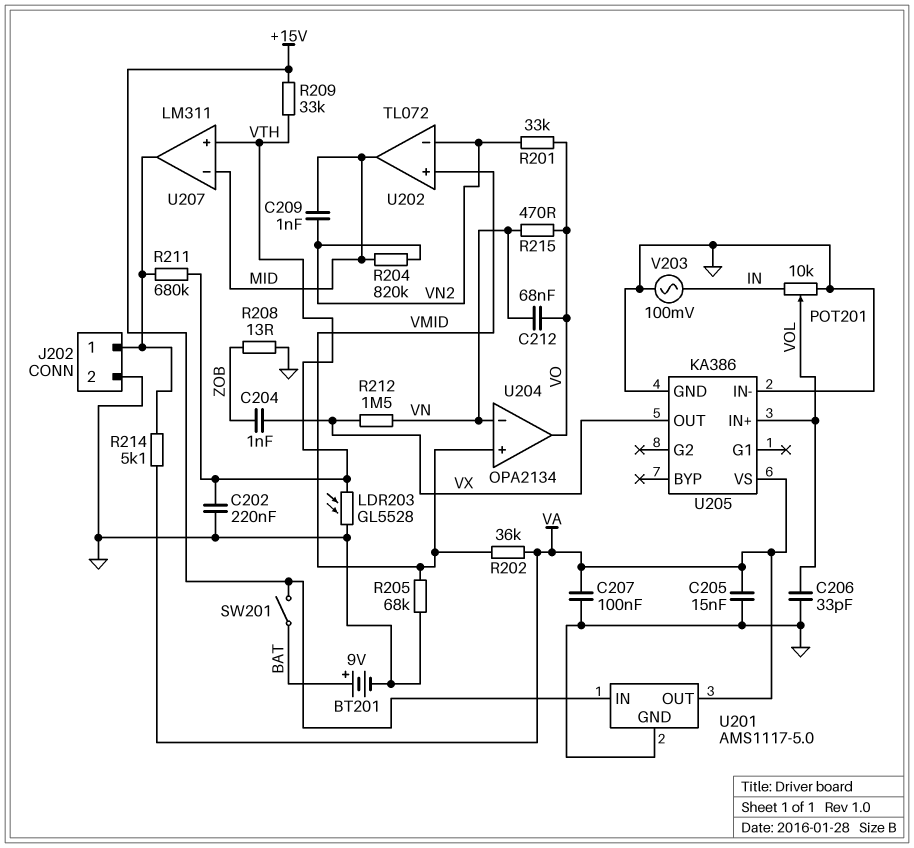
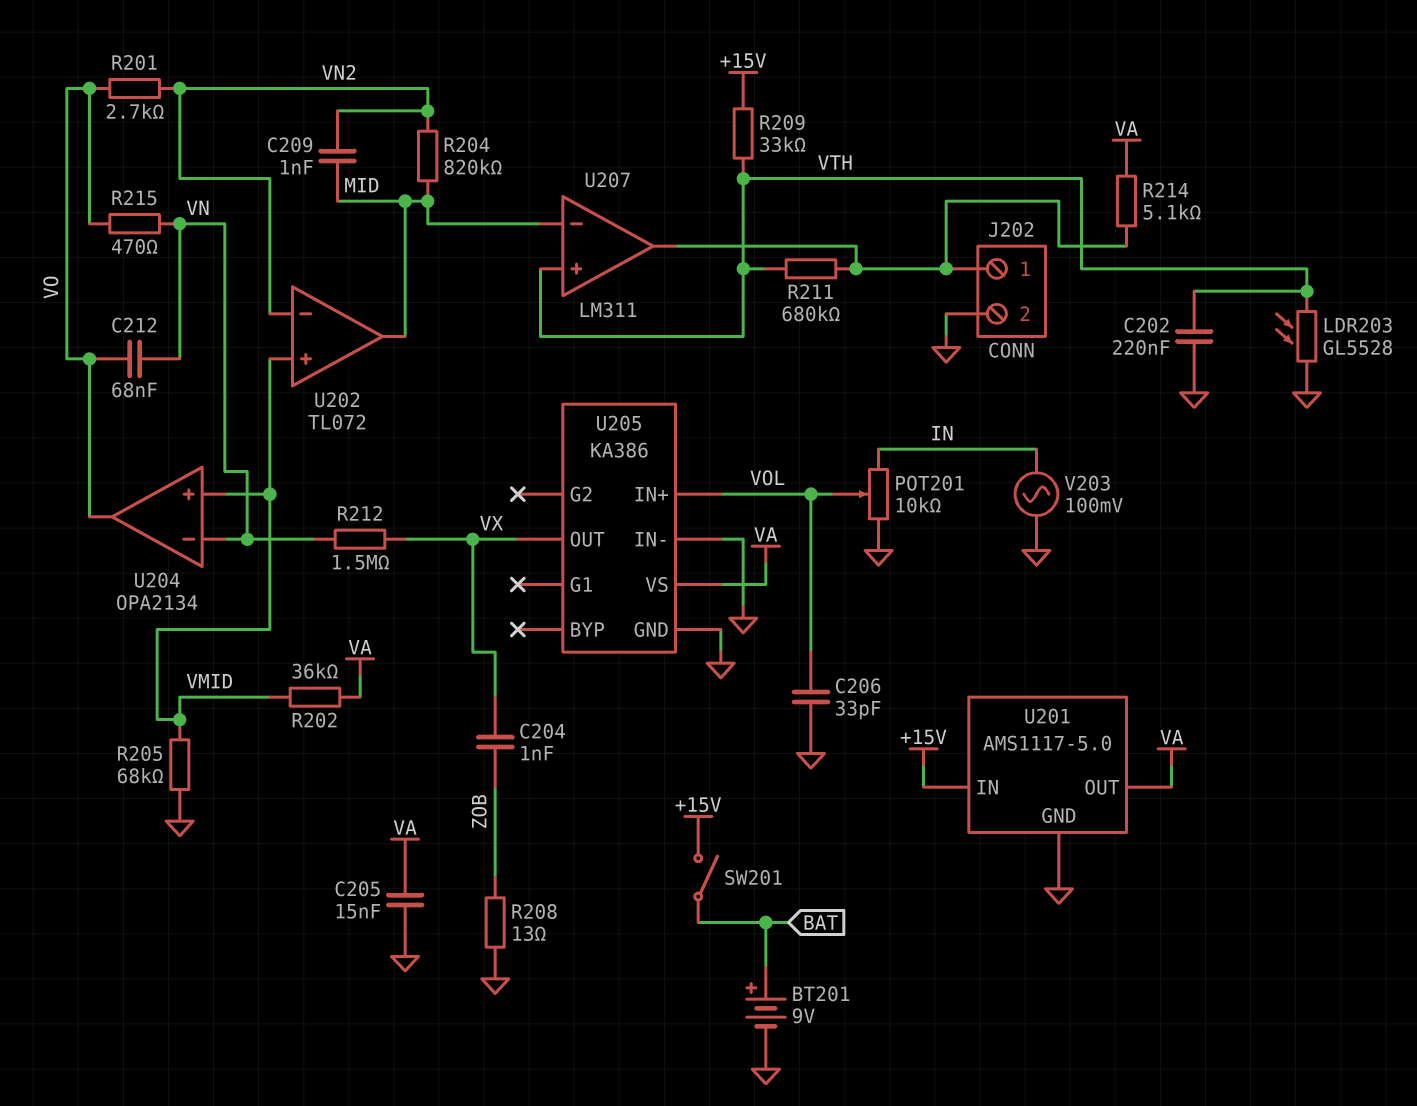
C207: 100nF (GND, VA) -> none
R201: 33k (VN2, VO) -> 2.7k (VN2, VO)

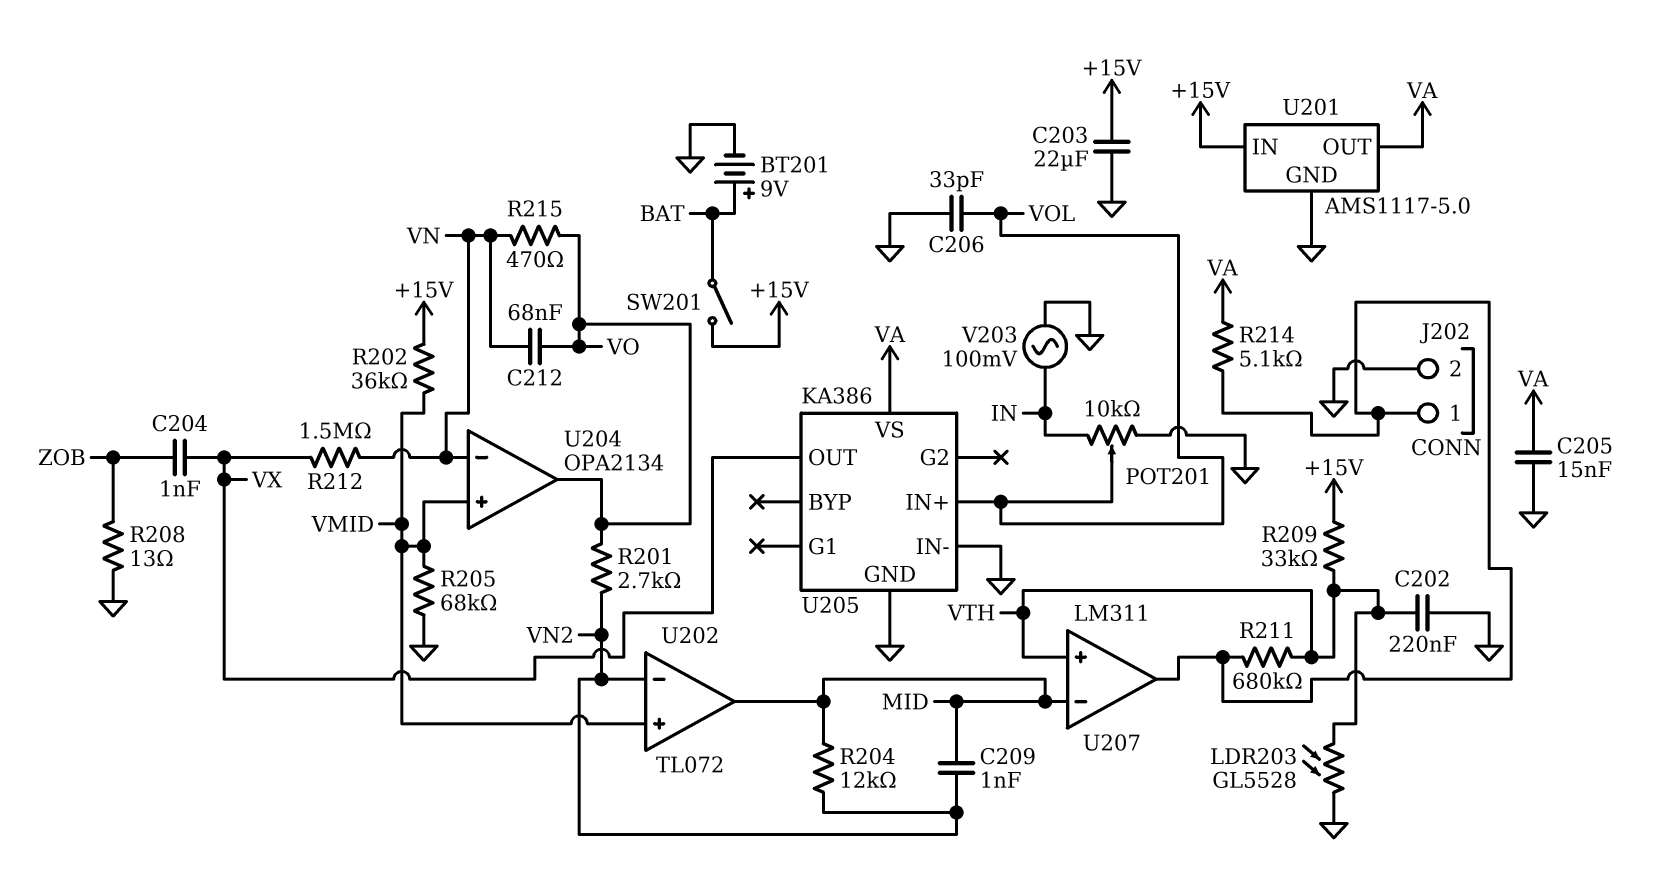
C203: none -> 22uF (+15V, GND)
R202: 36k (VA, VMID) -> 36k (+15V, VMID)
R204: 820k (MID, VN2) -> 12k (MID, VN2)

